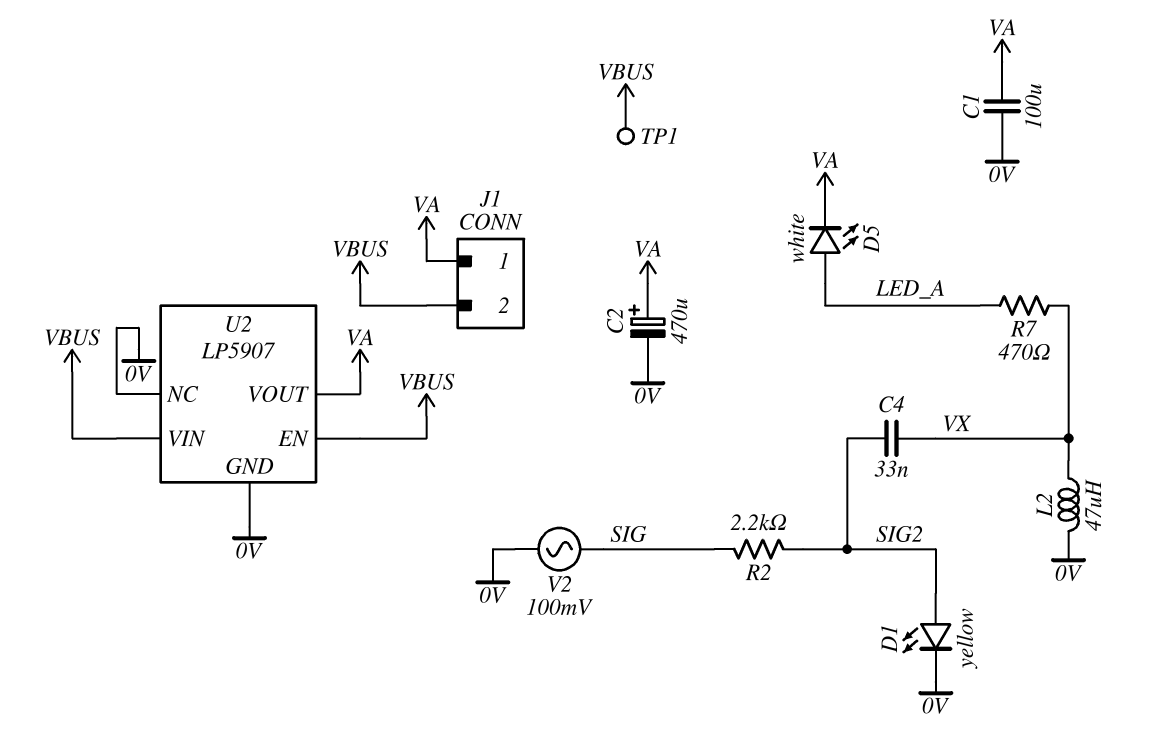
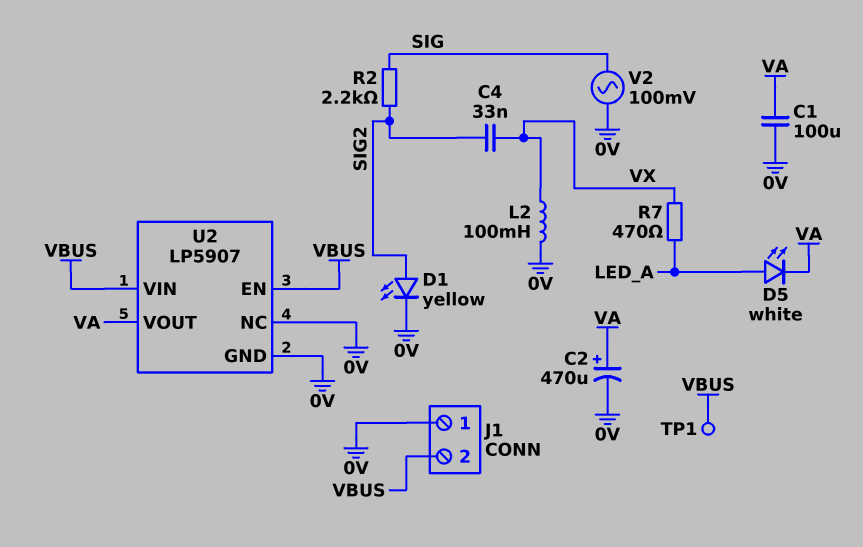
J1 pin 1: VA -> 0V
L2: 47uH (0V, VX) -> 100mH (0V, VX)

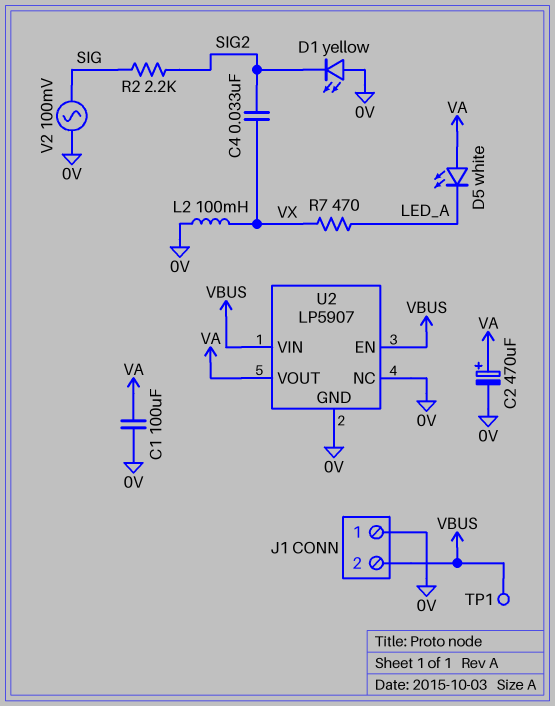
D1: LED yellow (A SIG2, K 0V) -> LED yellow (A 0V, K SIG2)
D5: LED white (A LED_A, K VA) -> LED white (A VA, K LED_A)

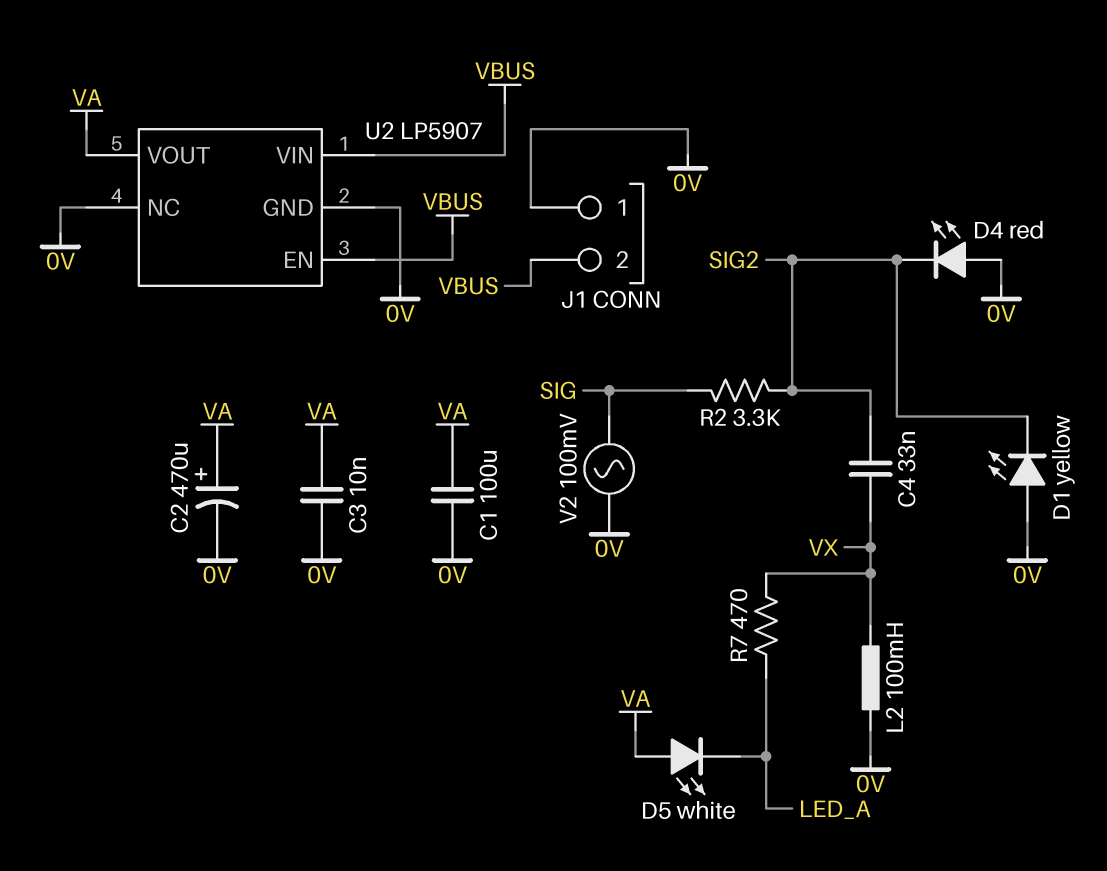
C3: none -> 10nF (0V, VA)
D4: none -> LED red (A 0V, K SIG2)
R2: 2.2k (SIG, SIG2) -> 3.3k (SIG, SIG2)
TP1: test point (VBUS) -> none

